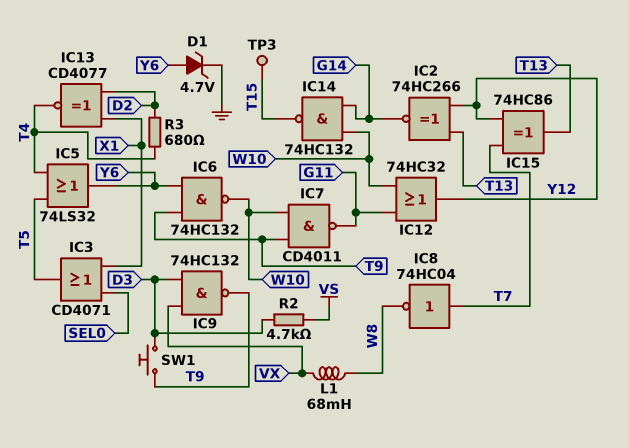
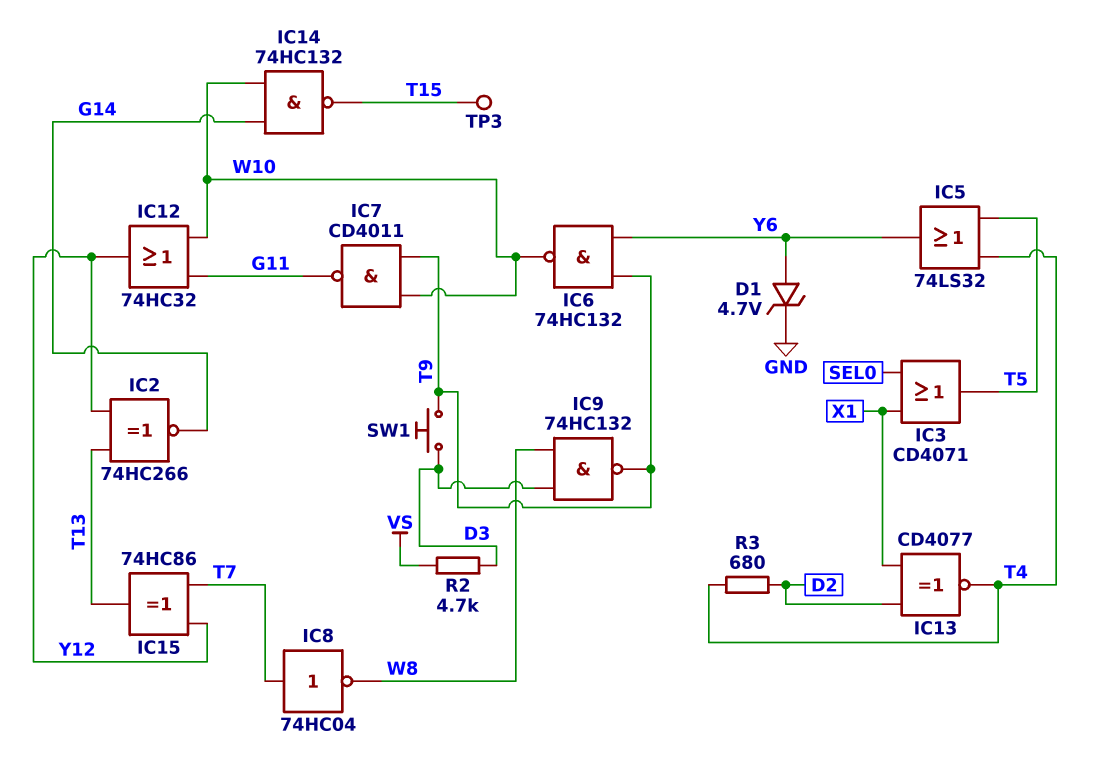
IC9: NAND 74HC132 (in D3, in VX, out T9) -> NAND 74HC132 (in D3, in W8, out T9)
L1: 68mH (VX, W8) -> none

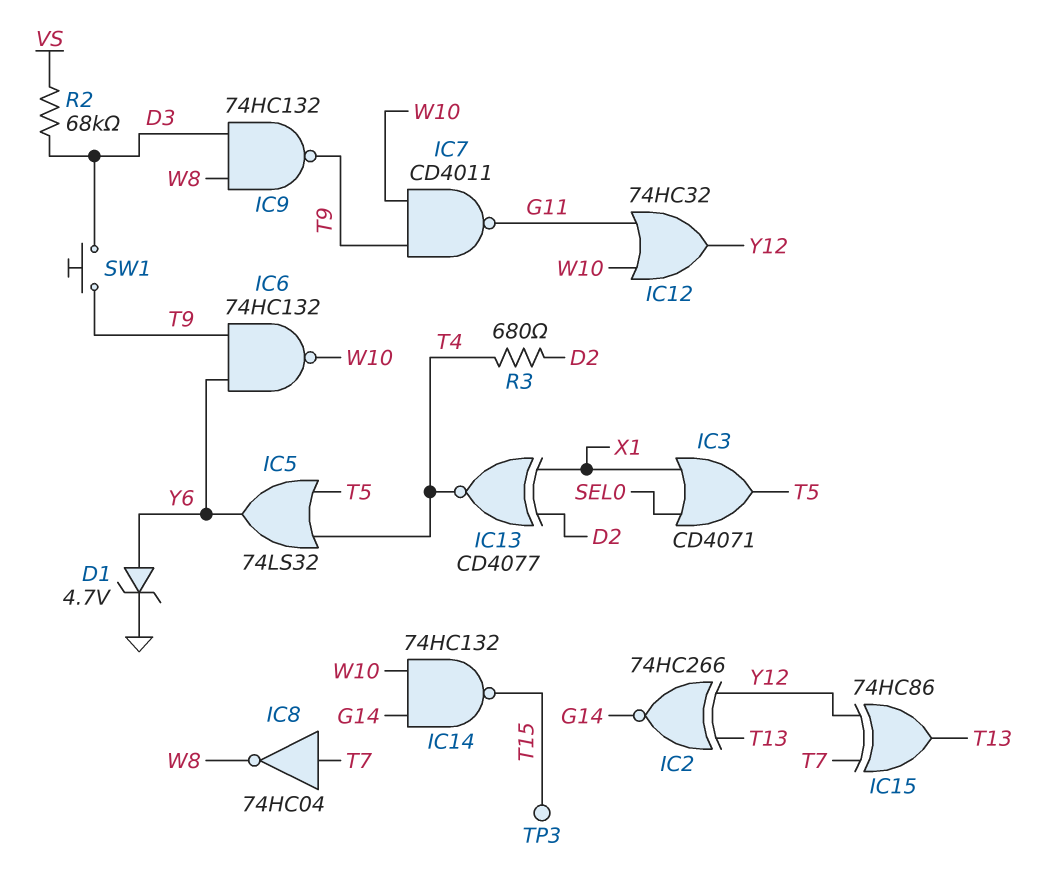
R2: 4.7k (D3, VS) -> 68k (D3, VS)

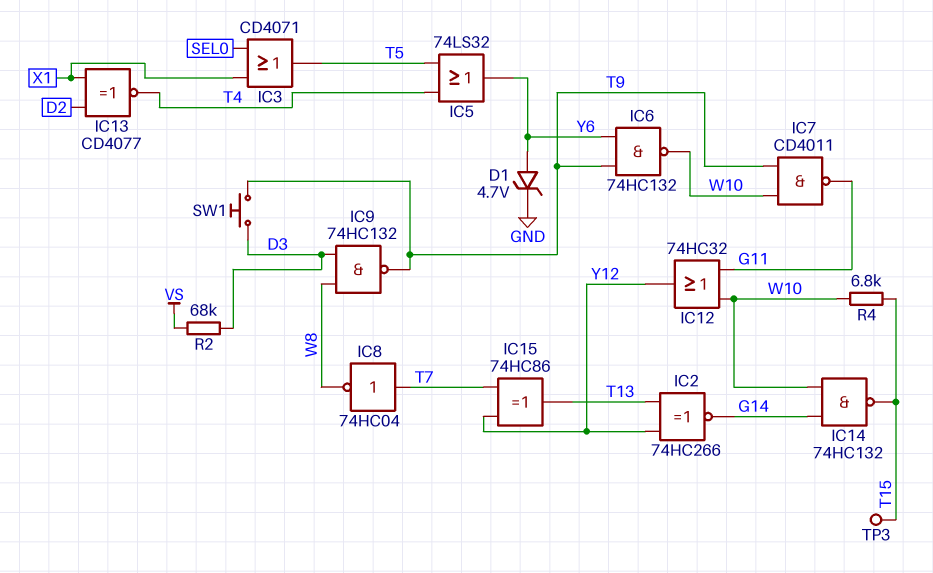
R3: 680 (D2, T4) -> none
R4: none -> 6.8k (T15, W10)

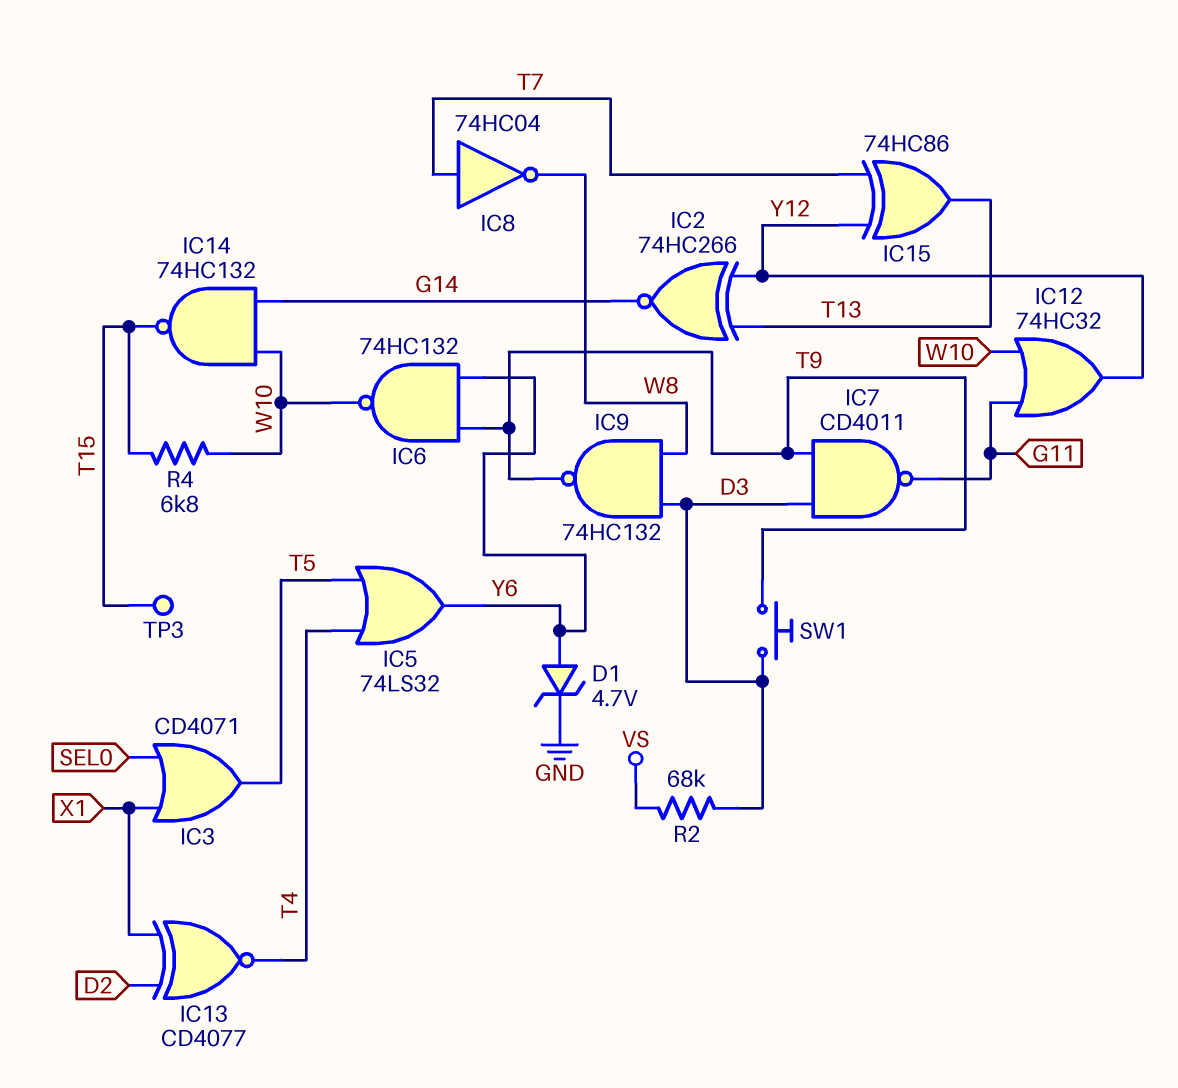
IC7: NAND CD4011 (in T9, in W10, out G11) -> NAND CD4011 (in D3, in T9, out G11)

